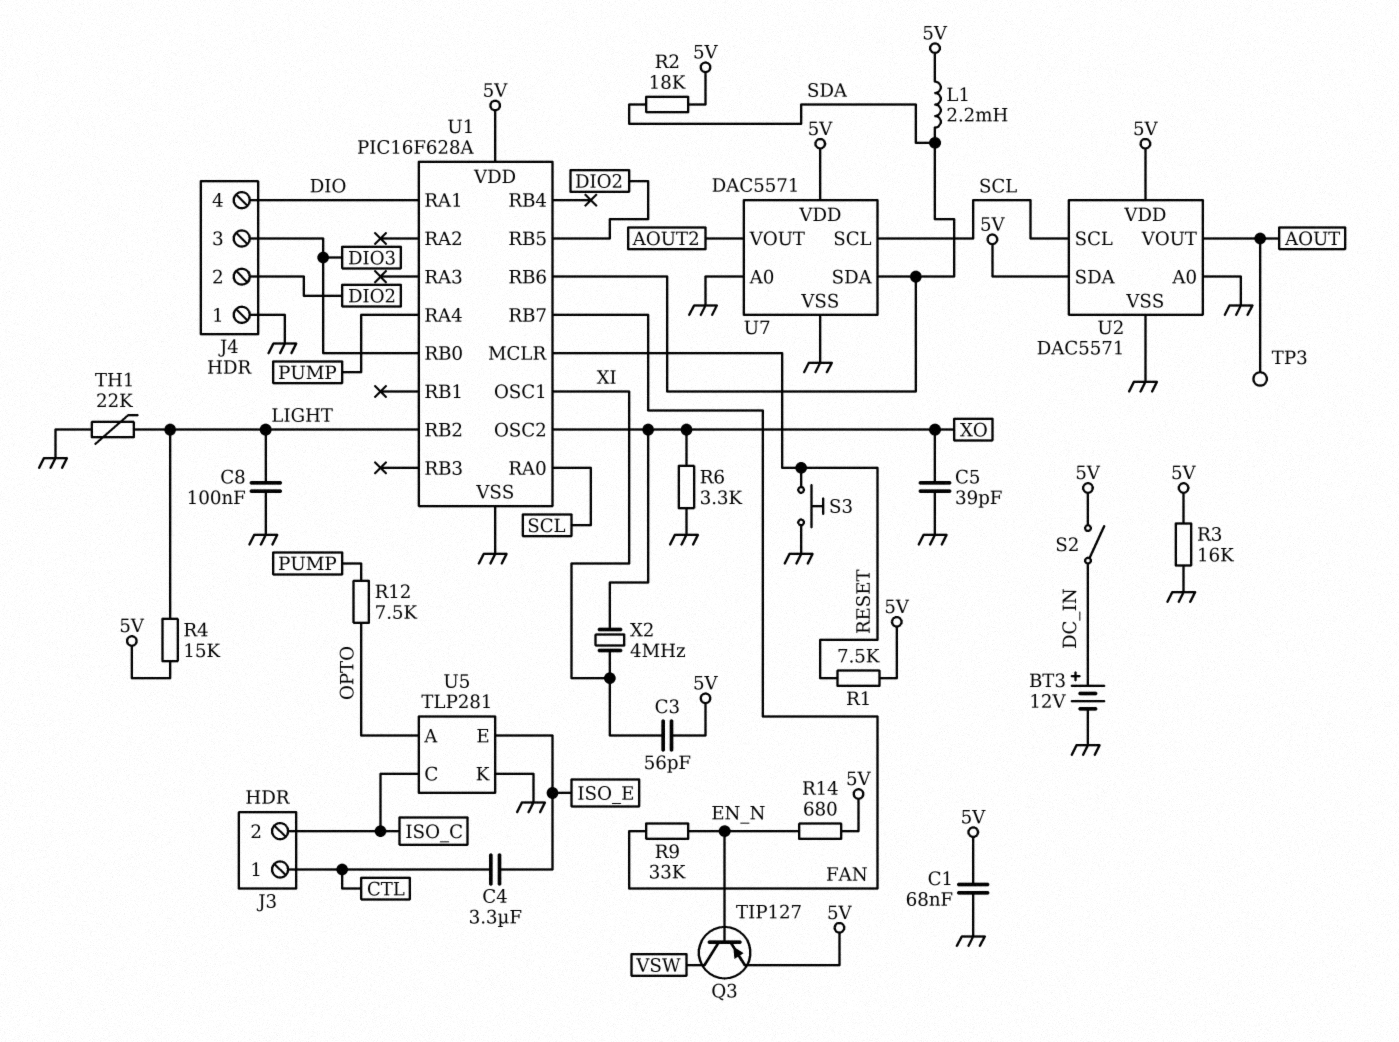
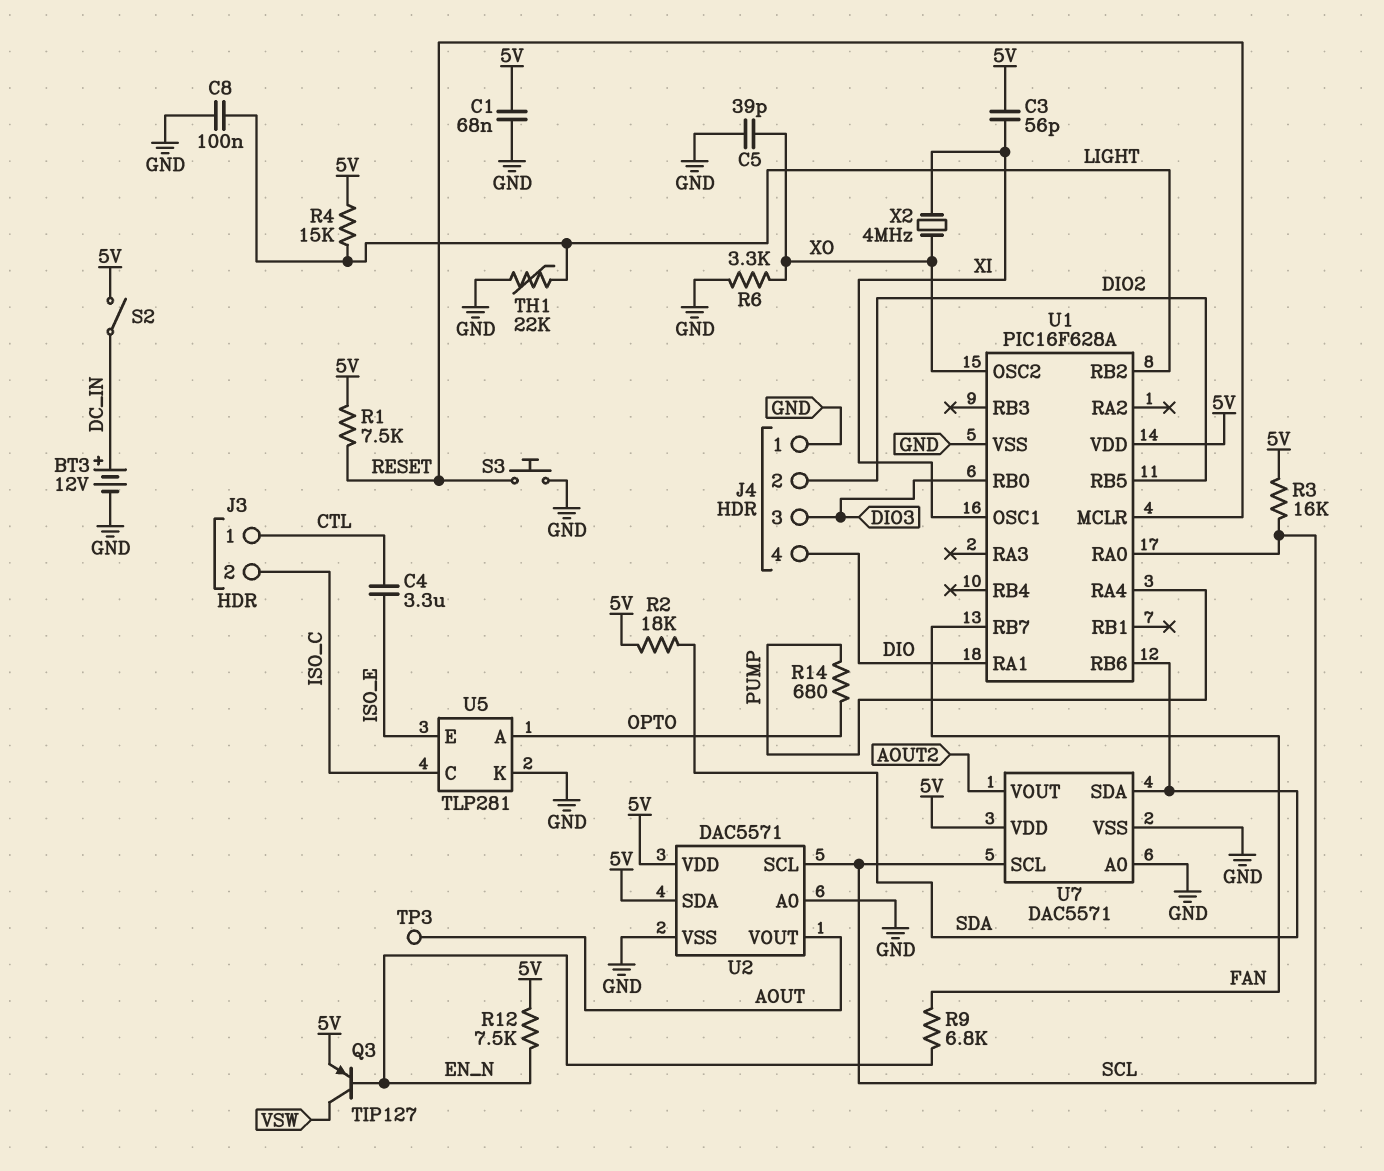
L1: 2.2mH (5V, SDA) -> none
R3: 16k (5V, GND) -> 16k (5V, SCL)
R9: 33k (EN_N, FAN) -> 6.8k (EN_N, FAN)
R12: 7.5k (OPTO, PUMP) -> 7.5k (5V, EN_N)
R14: 680 (5V, EN_N) -> 680 (OPTO, PUMP)

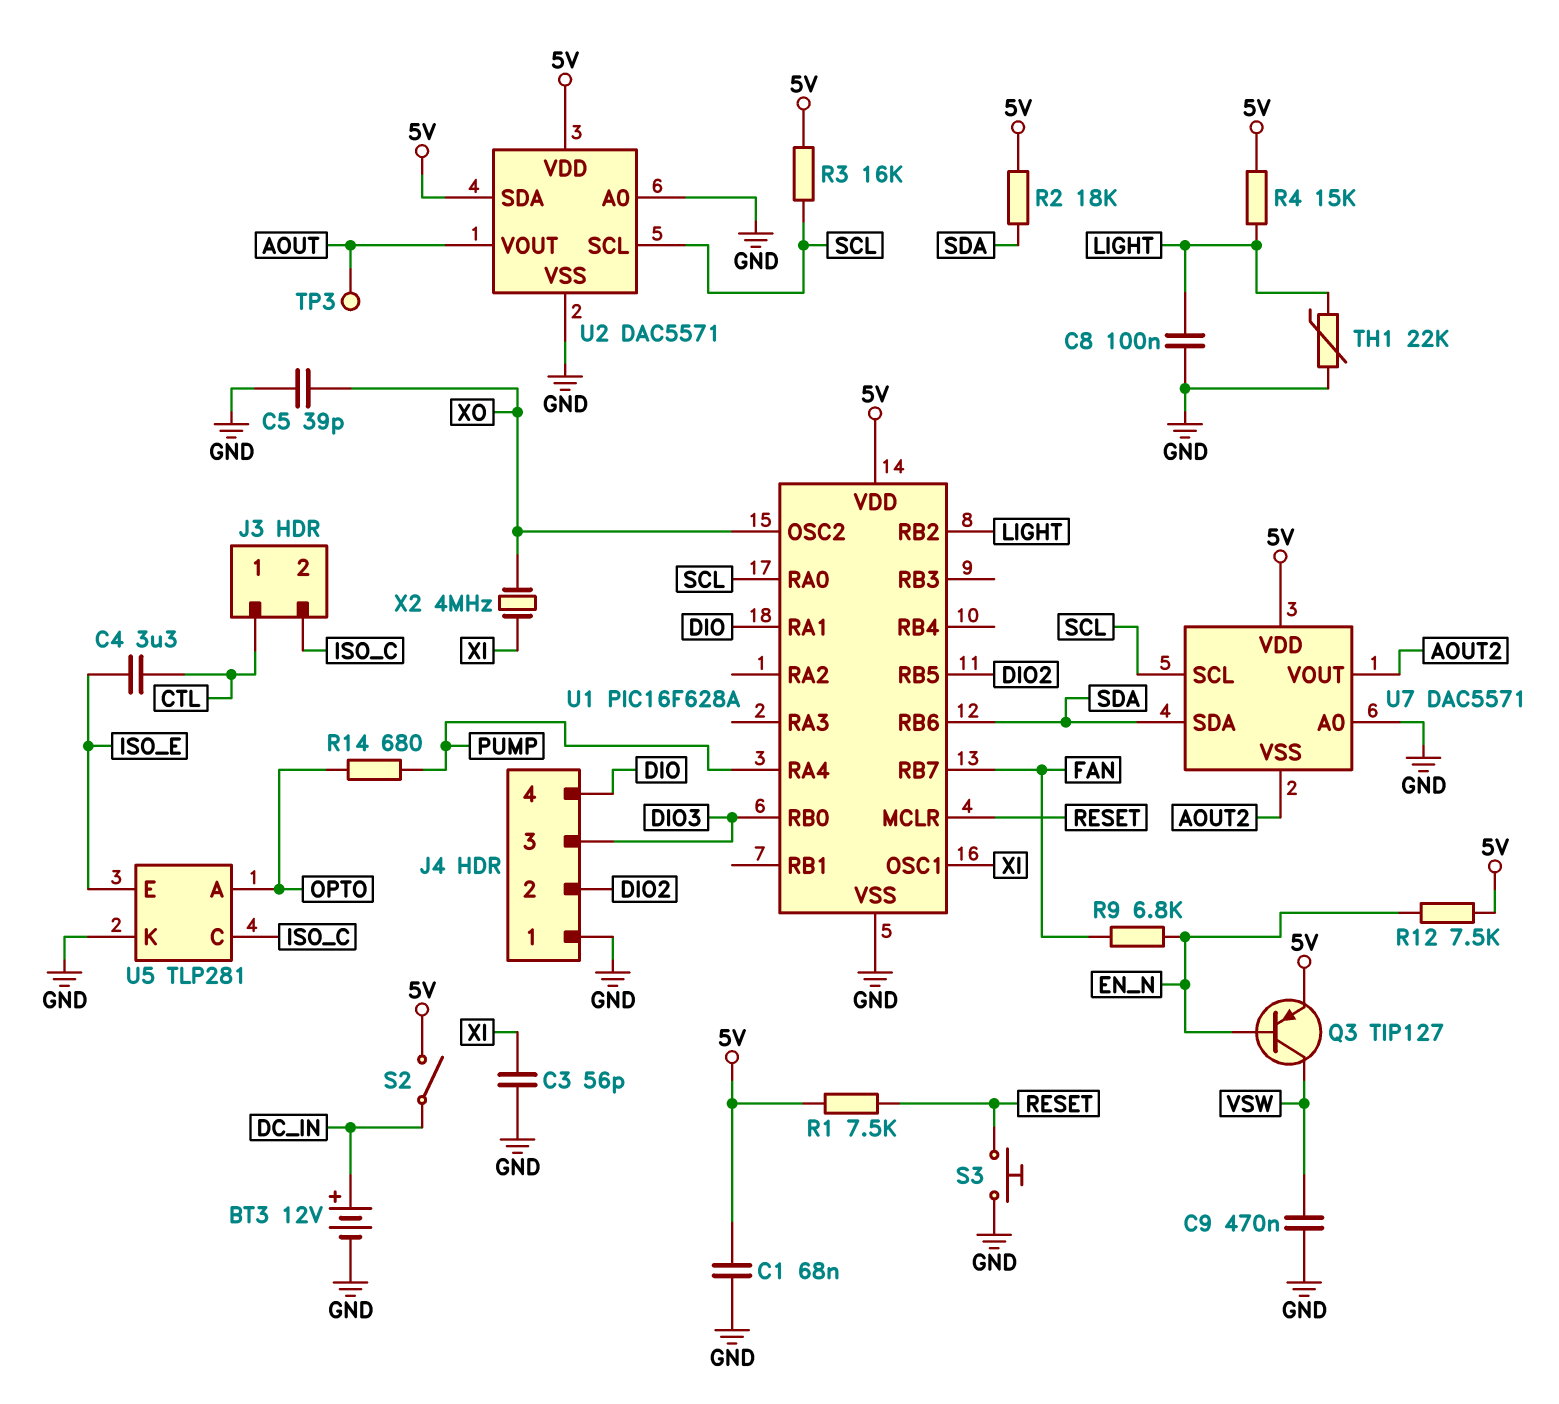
C3: 56pF (5V, XI) -> 56pF (GND, XI)
C9: none -> 470nF (GND, VSW)
R6: 3.3k (GND, XO) -> none
U7 pin VSS: GND -> AOUT2

